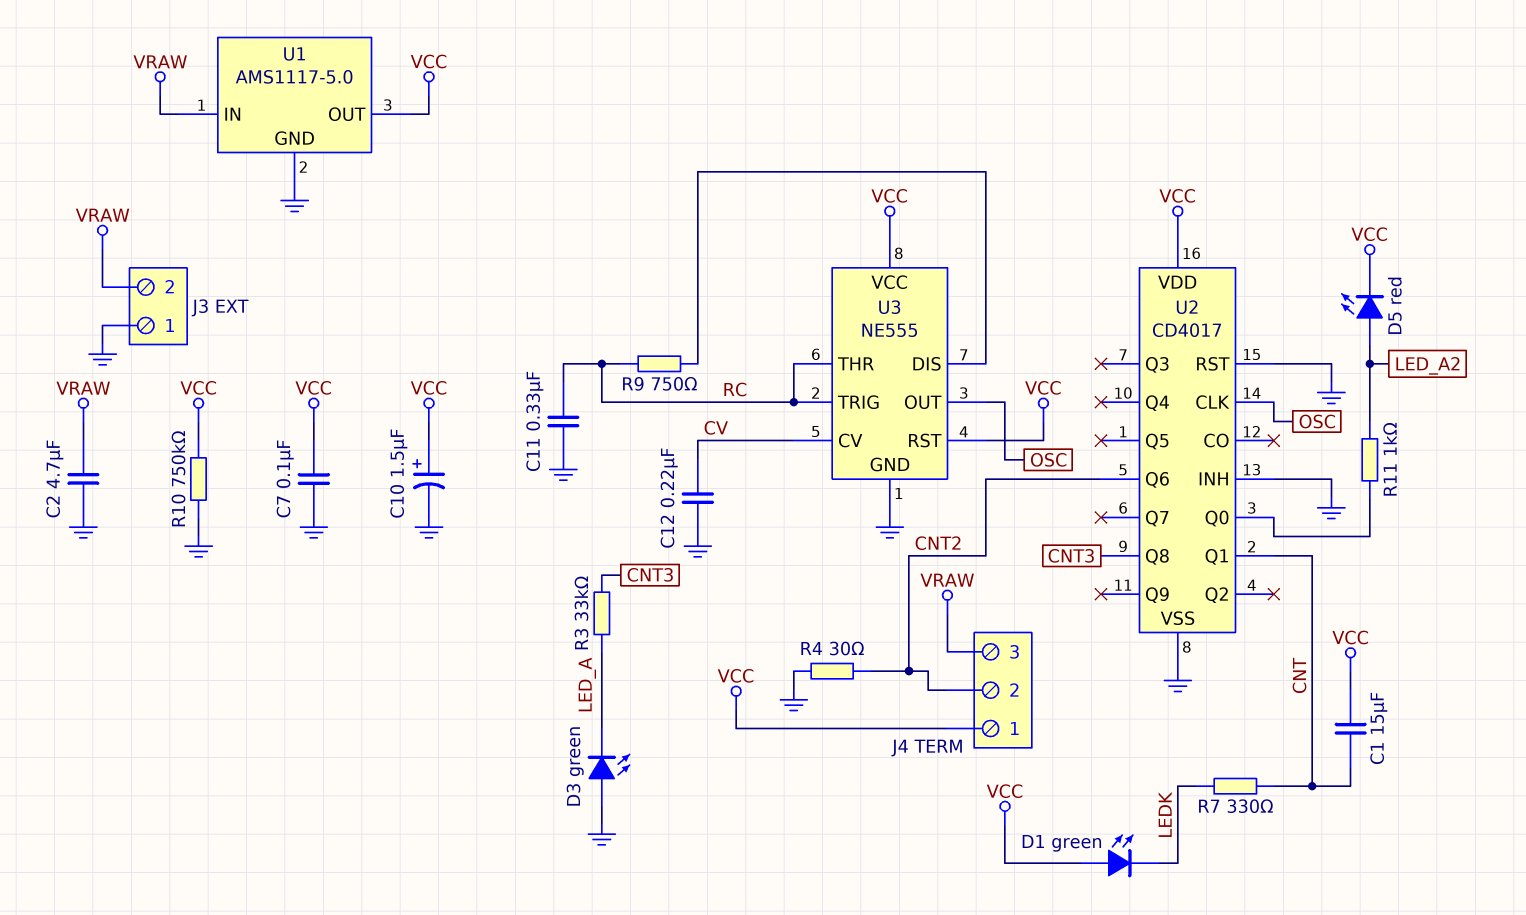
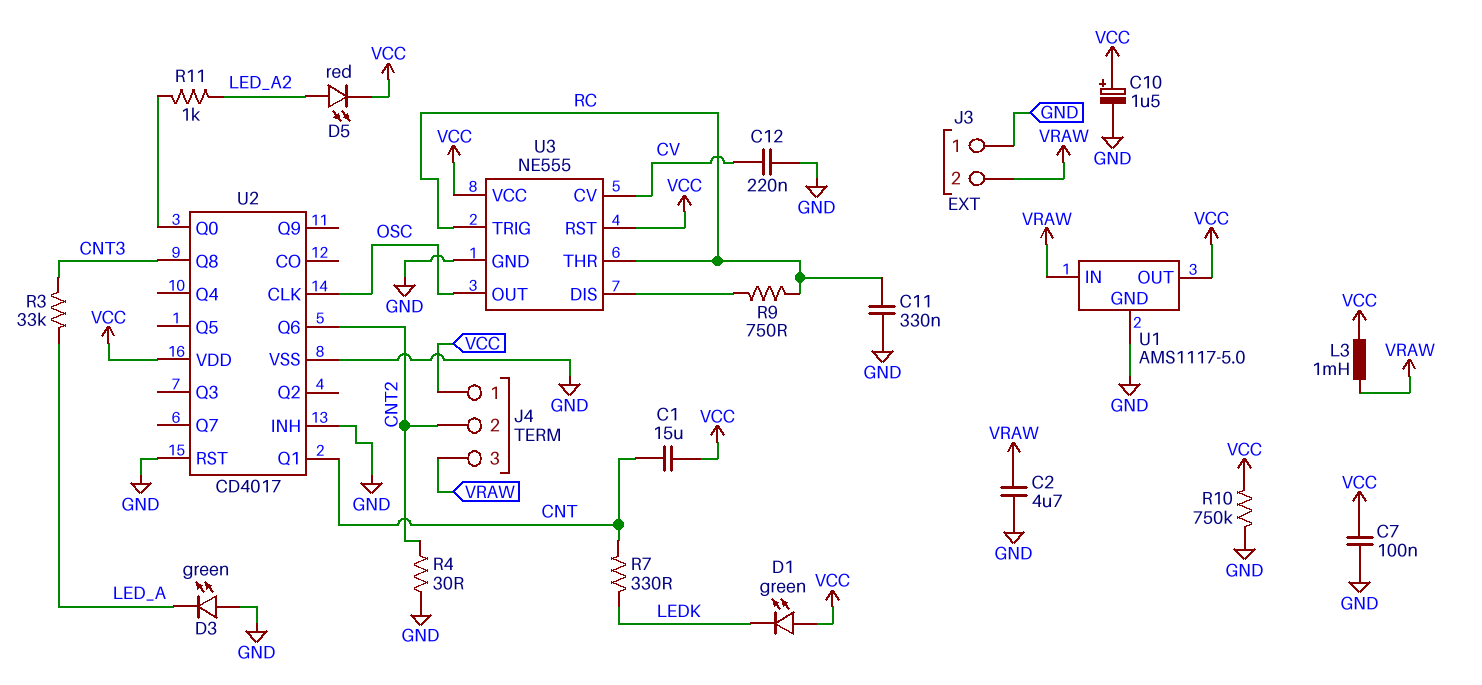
L3: none -> 1mH (VCC, VRAW)

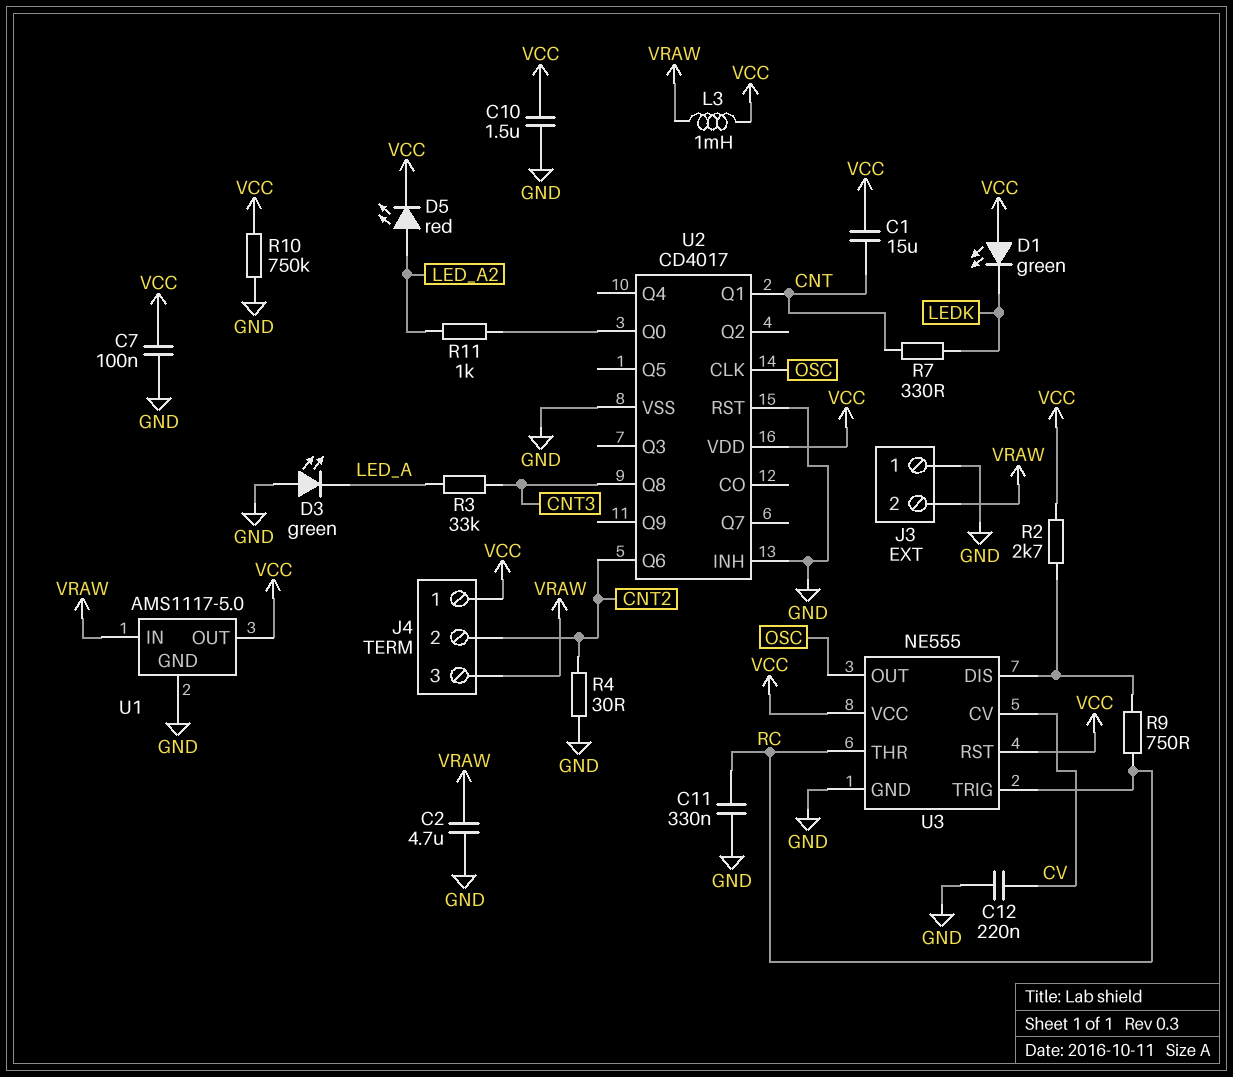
C10: 1.5uF (plus VCC, minus GND) -> 1.5uF (GND, VCC)
R2: none -> 2.7k (U3/DIS, VCC)

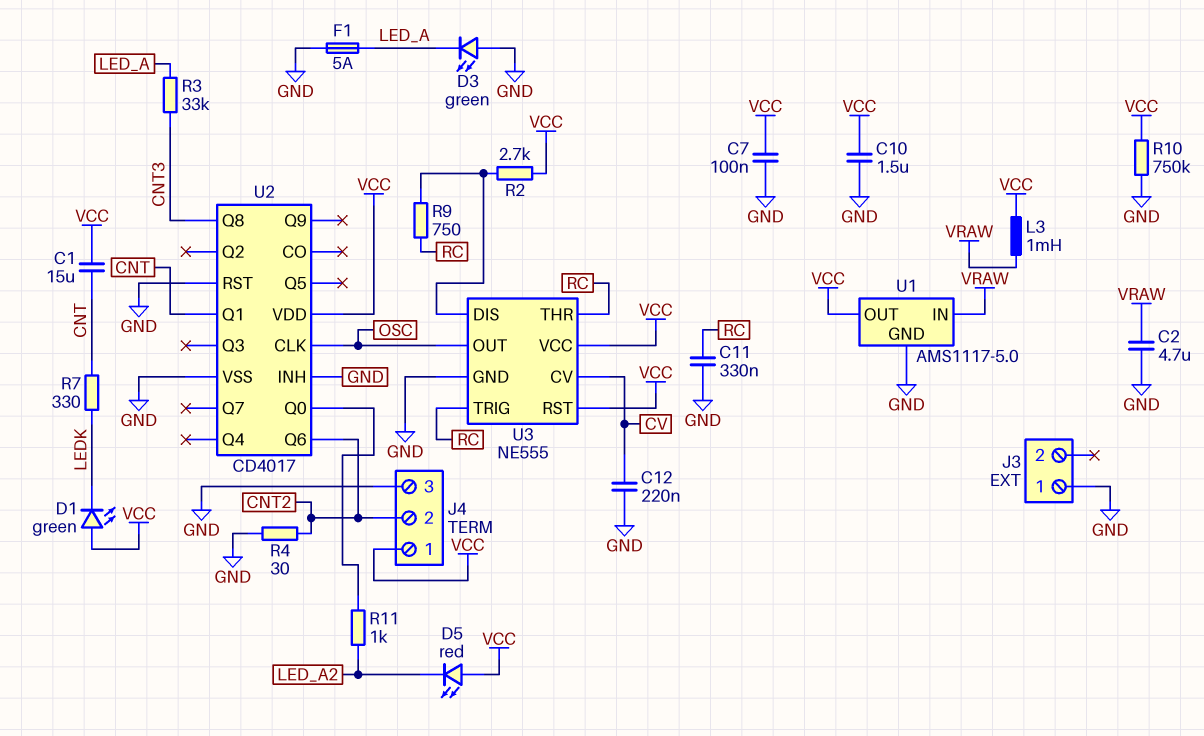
D5: LED red (A LED_A2, K VCC) -> LED red (A VCC, K LED_A2)
F1: none -> 5A (GND, LED_A)
J3 pin 2: VRAW -> none
J4 pin 3: VRAW -> GND

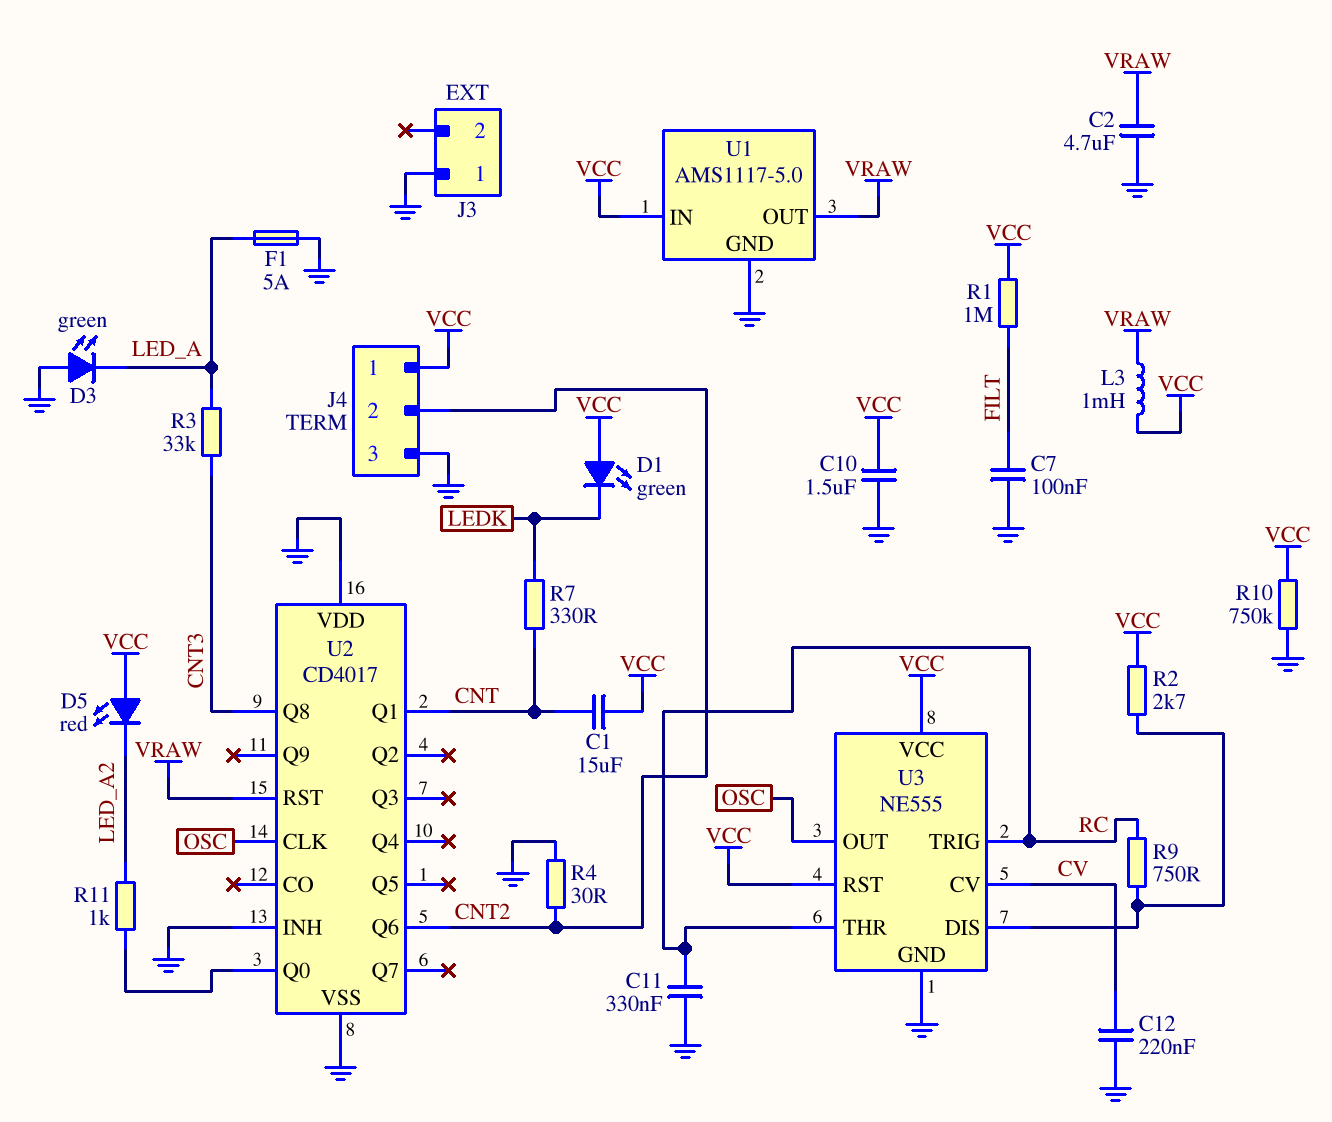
C7: 100nF (GND, VCC) -> 100nF (FILT, GND)
R1: none -> 1M (FILT, VCC)
U1 pin IN: VRAW -> VCC
U1 pin OUT: VCC -> VRAW
U2 pin RST: GND -> VRAW
U2 pin VDD: VCC -> GND

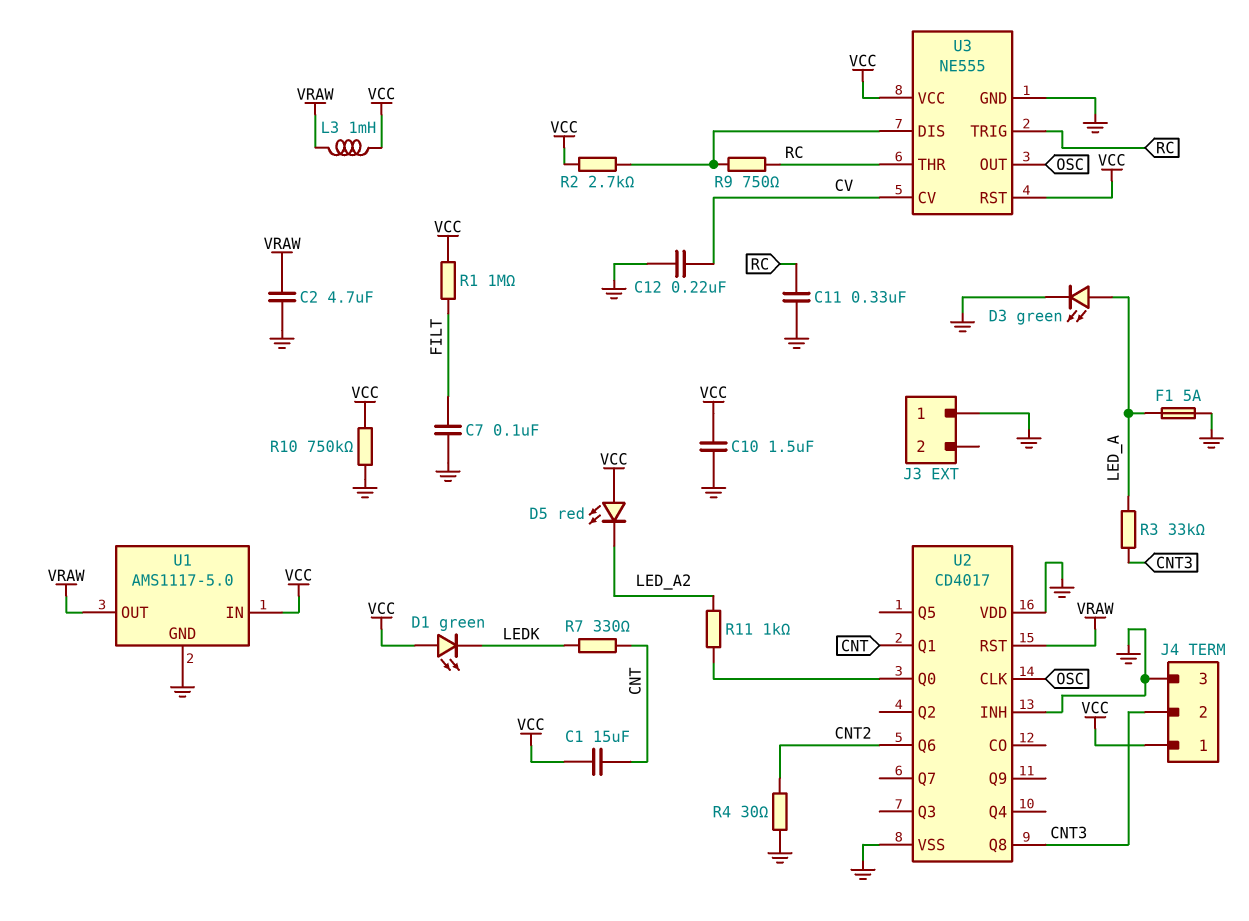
D3: LED green (A GND, K LED_A) -> LED green (A LED_A, K GND)
J4 pin 2: CNT2 -> CNT3

